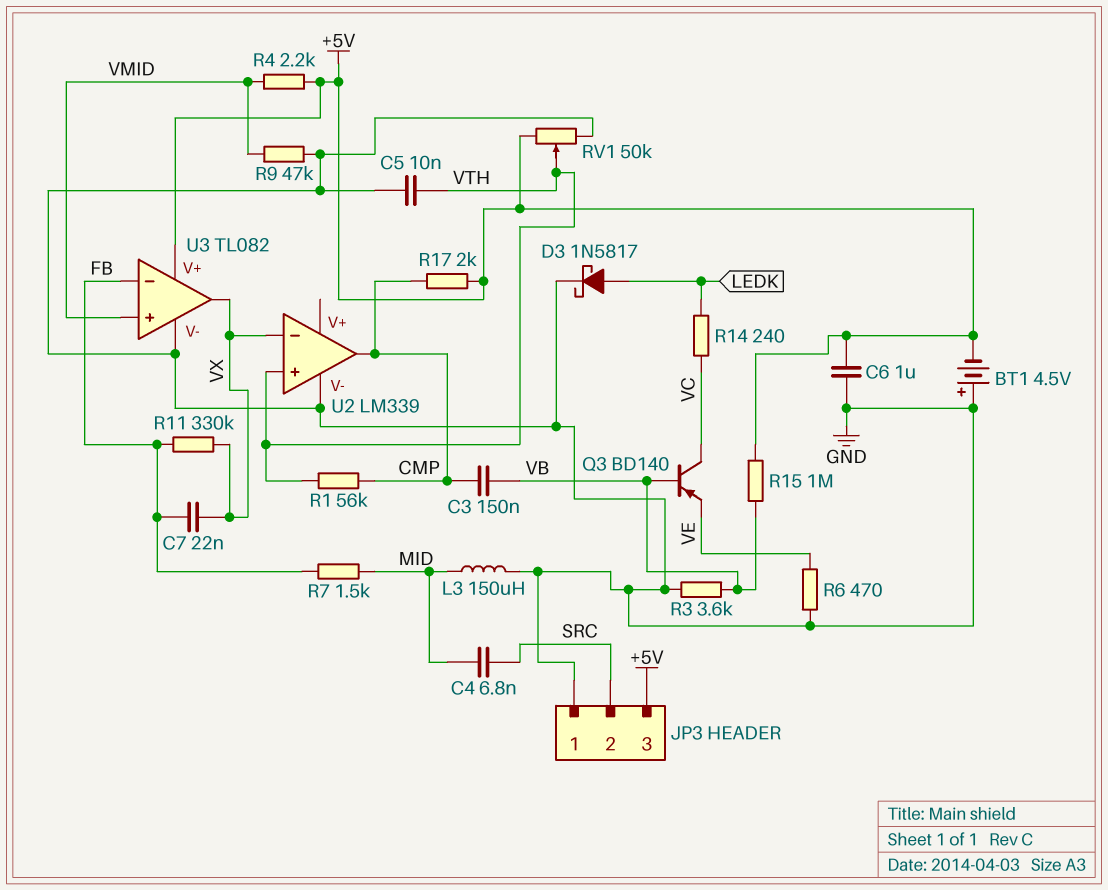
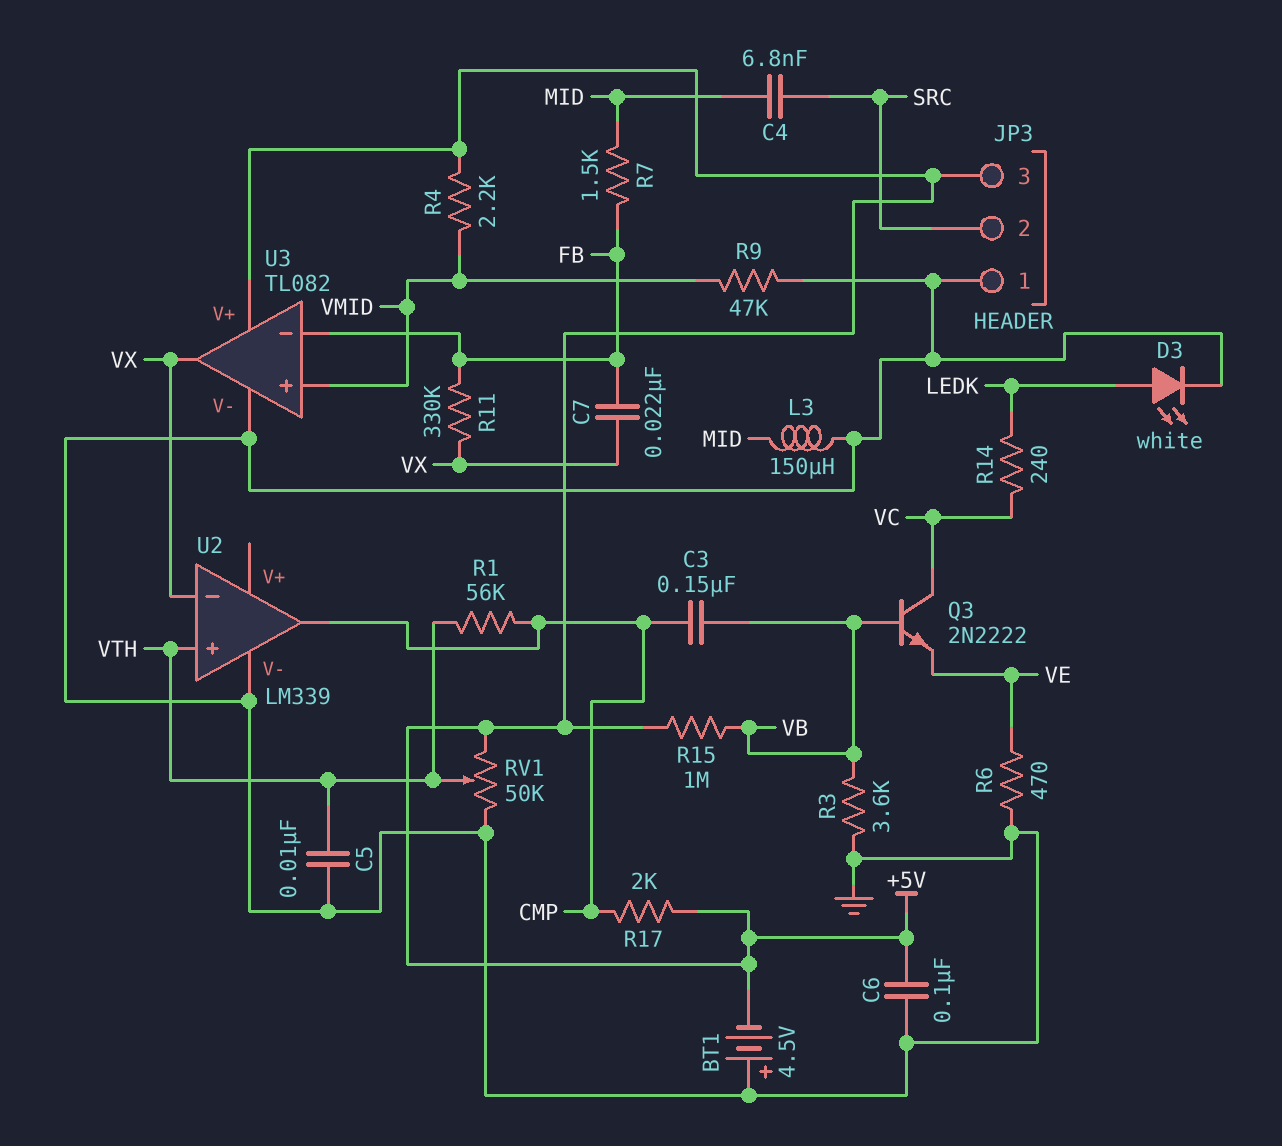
C6: 1uF (+5V, GND) -> 100nF (+5V, GND)
D3: schottky 1N5817 (A LEDK, K GND) -> LED white (A LEDK, K GND)
Q3: PNP BD140 (B VB, C VC, E VE) -> NPN 2N2222 (B VB, C VC, E VE)

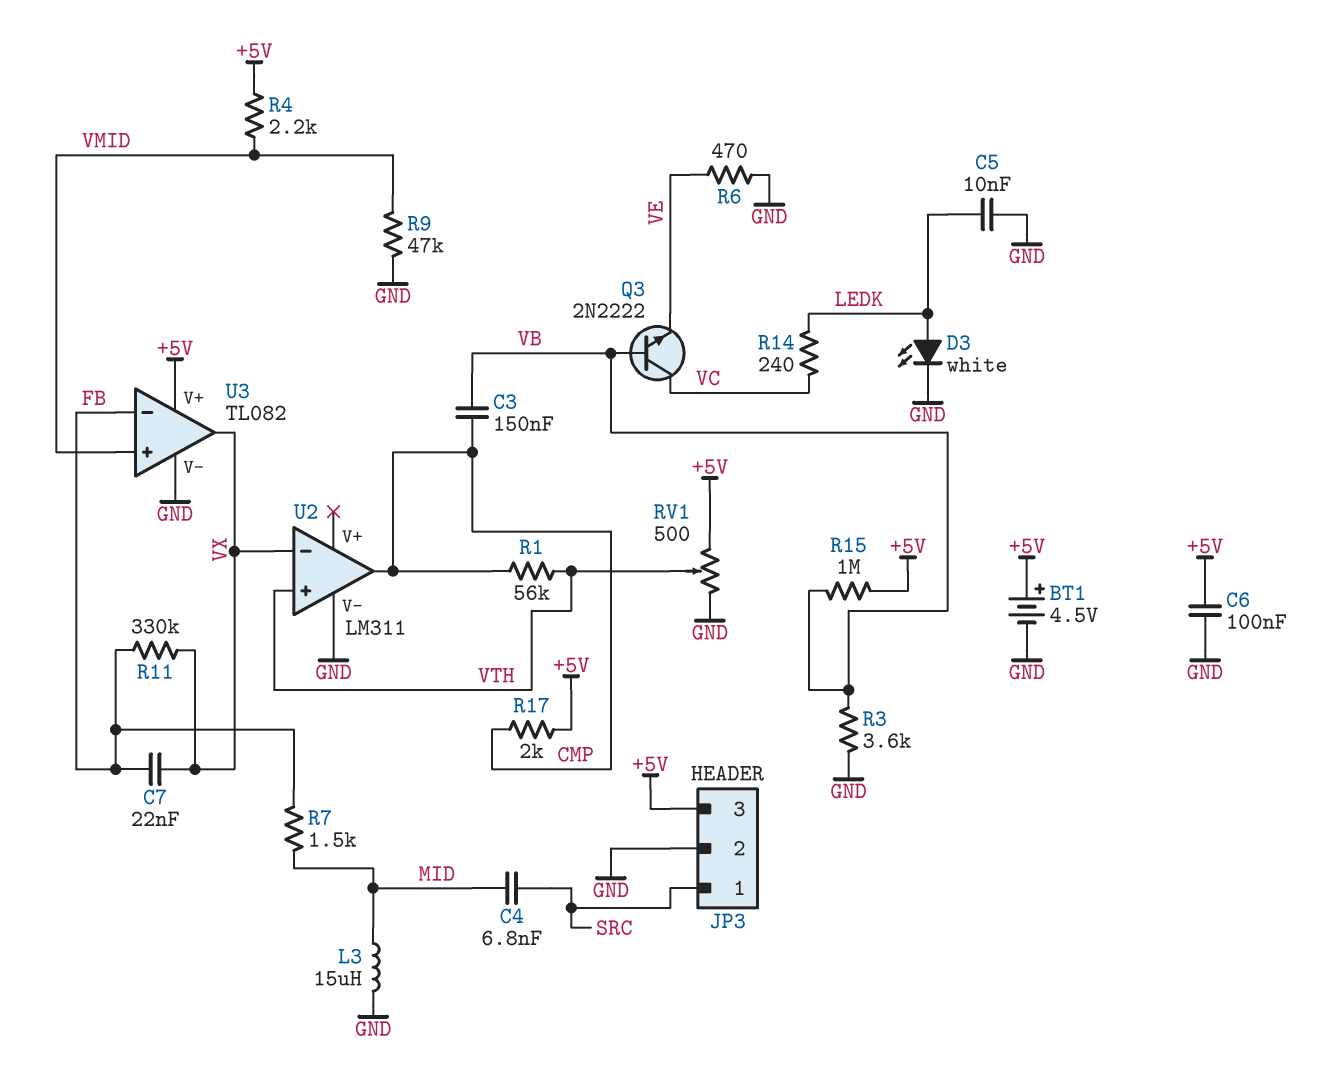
BT1: 4.5V (plus GND, minus +5V) -> 4.5V (plus +5V, minus GND)
C5: 10nF (GND, VTH) -> 10nF (GND, LEDK)
JP3 pin 1: GND -> SRC
JP3 pin 2: SRC -> GND
L3: 150uH (GND, MID) -> 15uH (GND, MID)
RV1: 50k (+5V, GND, wiper VTH) -> 500 (+5V, GND, wiper VTH)
U2: LM339 -> LM311

